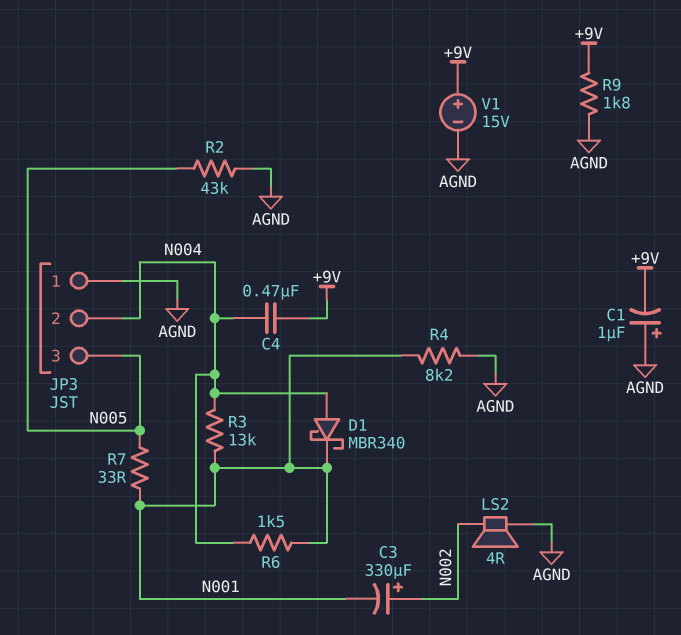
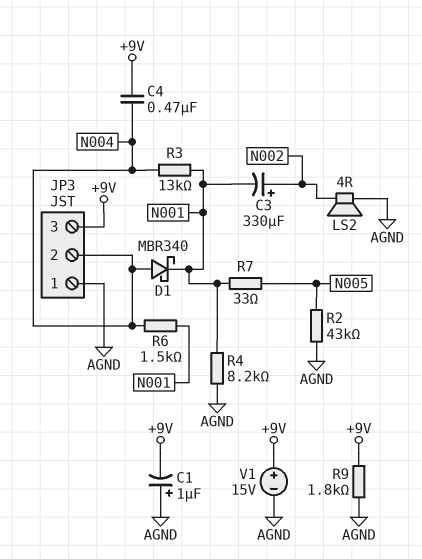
JP3 pin 3: N005 -> +9V

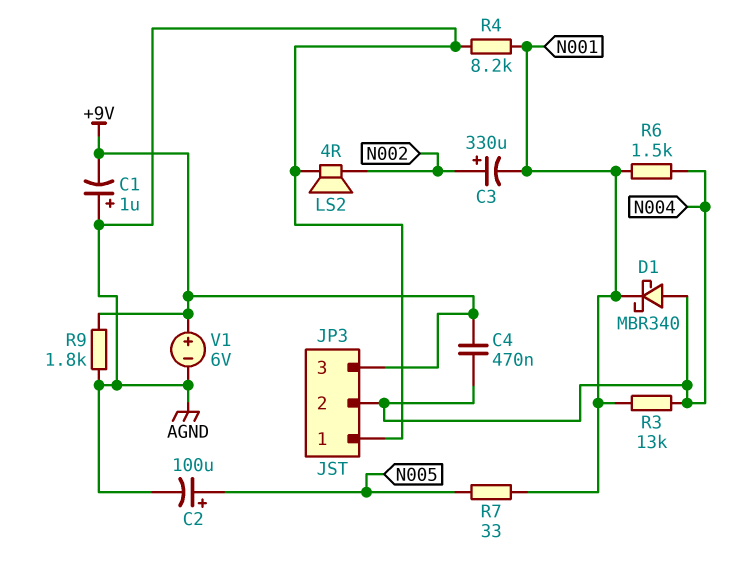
C2: none -> 100uF (plus N005, minus AGND)
R2: 43k (AGND, N005) -> none
V1: 15V (plus +9V, minus AGND) -> 6V (plus +9V, minus AGND)

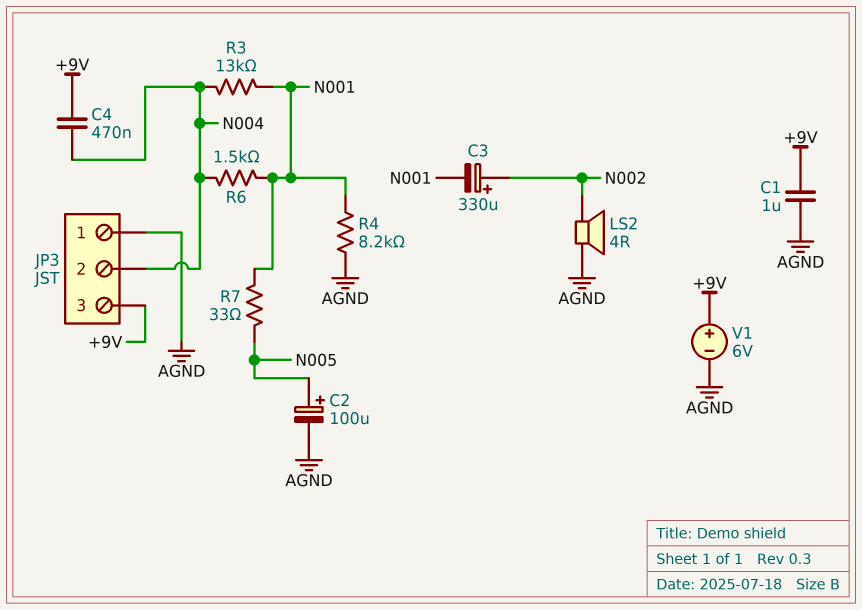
C1: 1uF (plus AGND, minus +9V) -> 1uF (+9V, AGND)
D1: schottky MBR340 (A N004, K N001) -> none
R9: 1.8k (+9V, AGND) -> none

